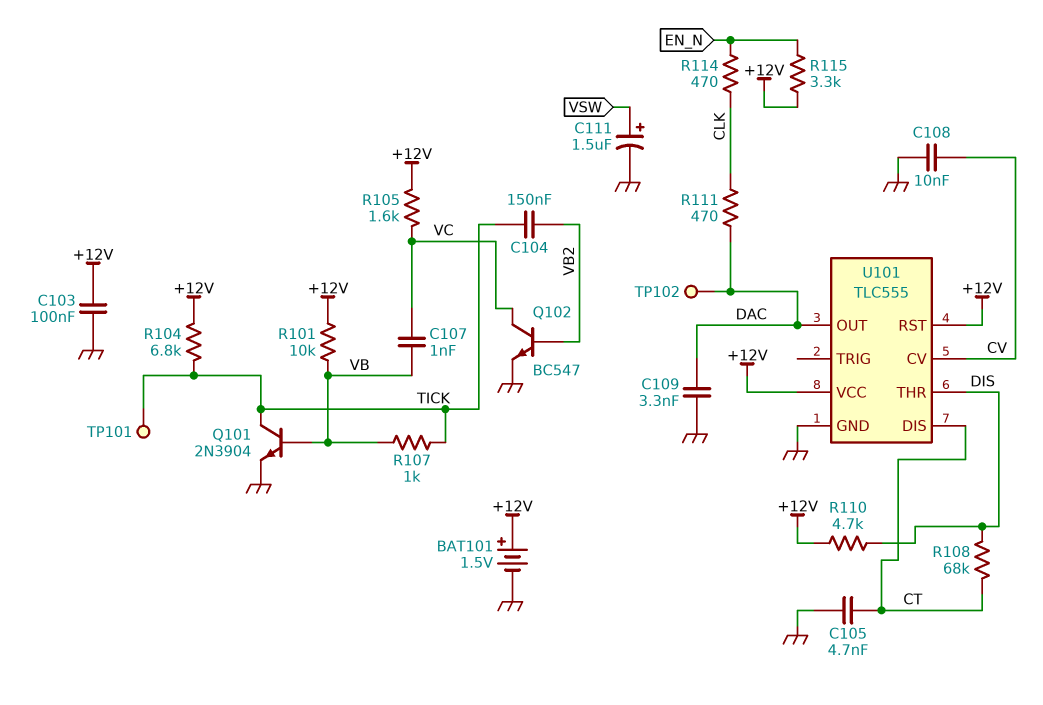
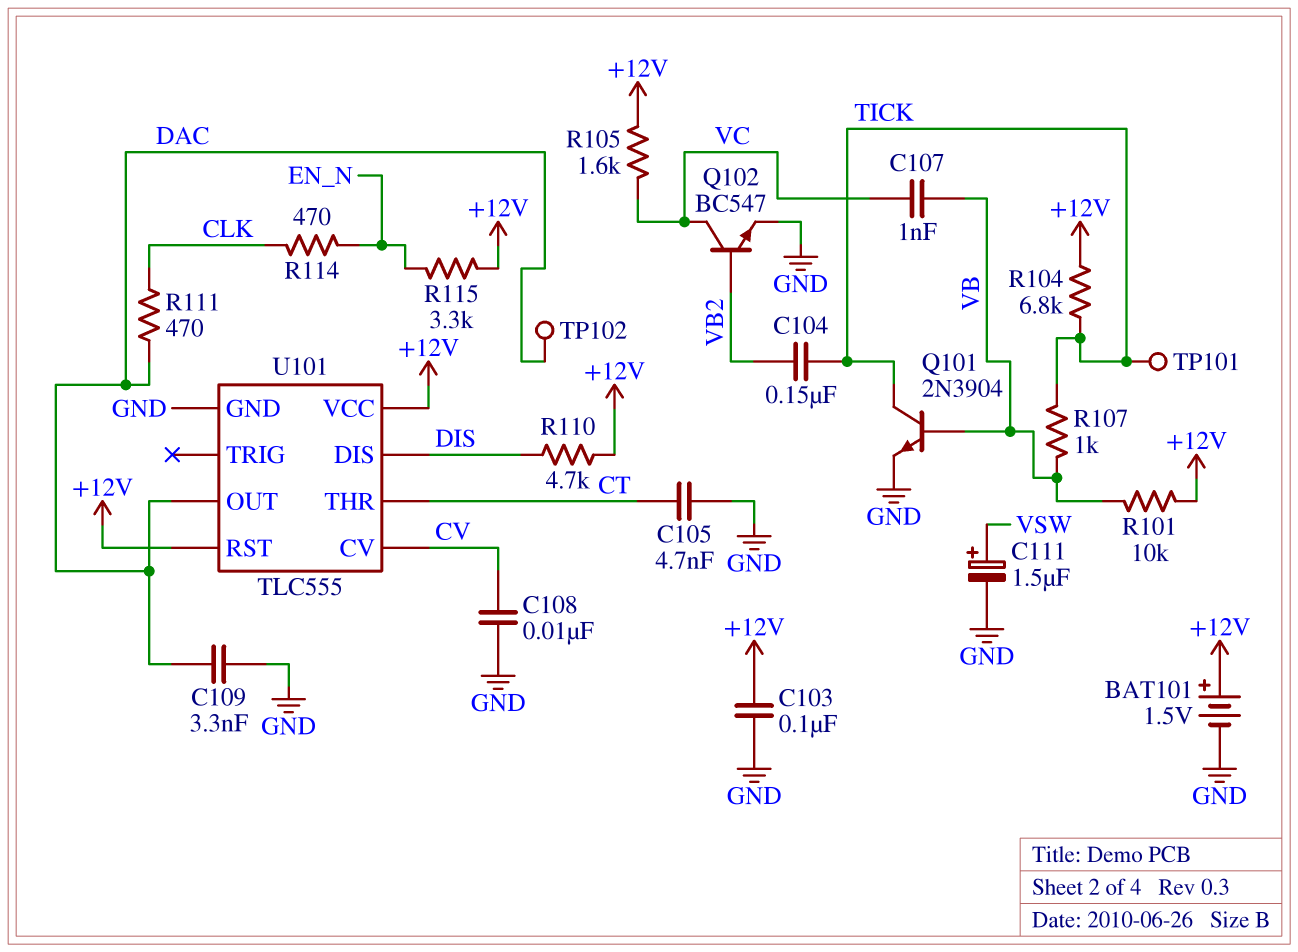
R108: 68k (CT, DIS) -> none
U101 pin DIS: CT -> DIS
U101 pin THR: DIS -> CT

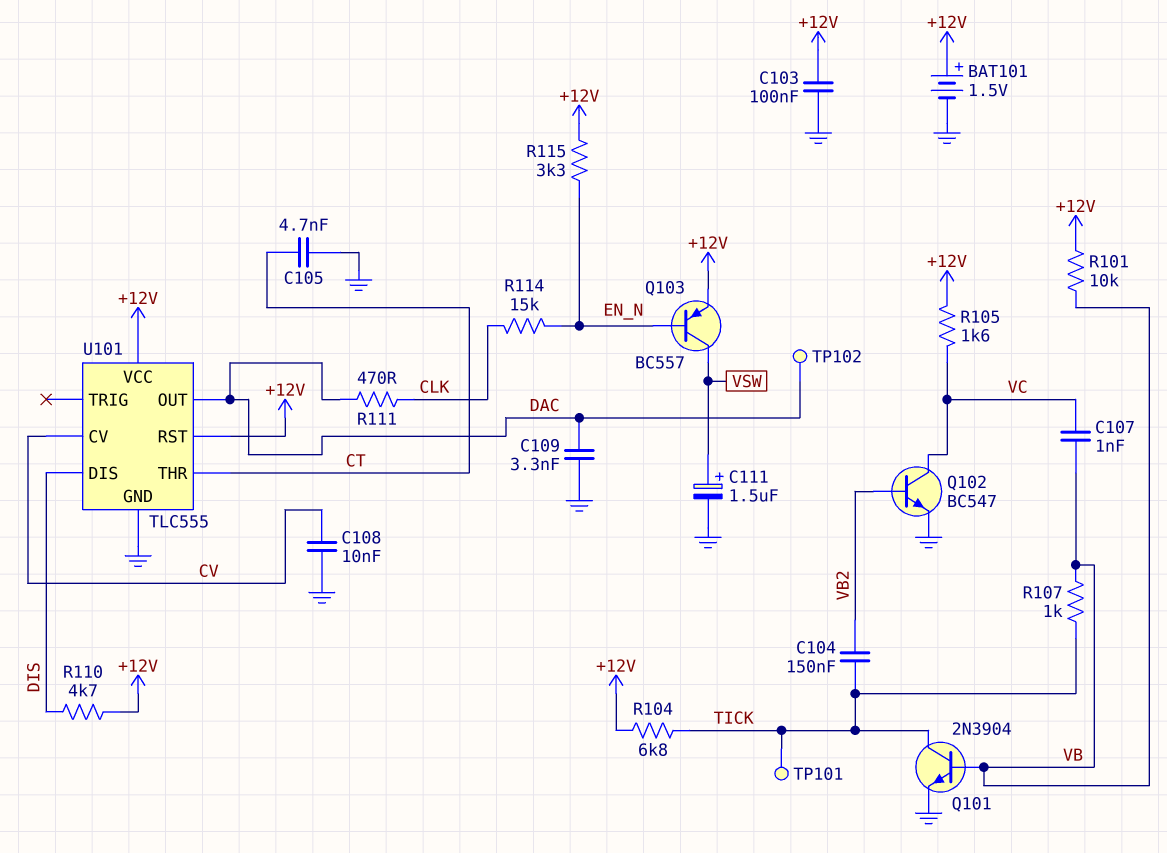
Q103: none -> PNP BC557 (B EN_N, C VSW, E +12V)
R114: 470 (CLK, EN_N) -> 15k (CLK, EN_N)

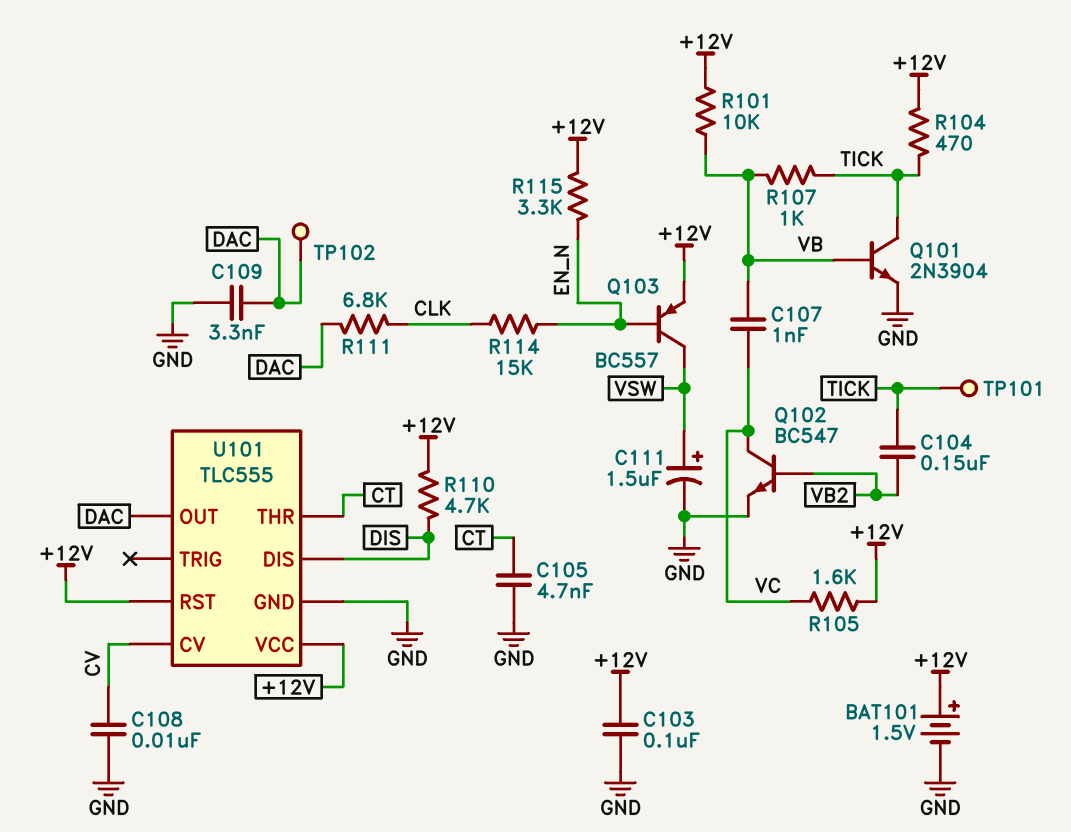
R104: 6.8k (+12V, TICK) -> 470 (+12V, TICK)
R111: 470 (CLK, DAC) -> 6.8k (CLK, DAC)

